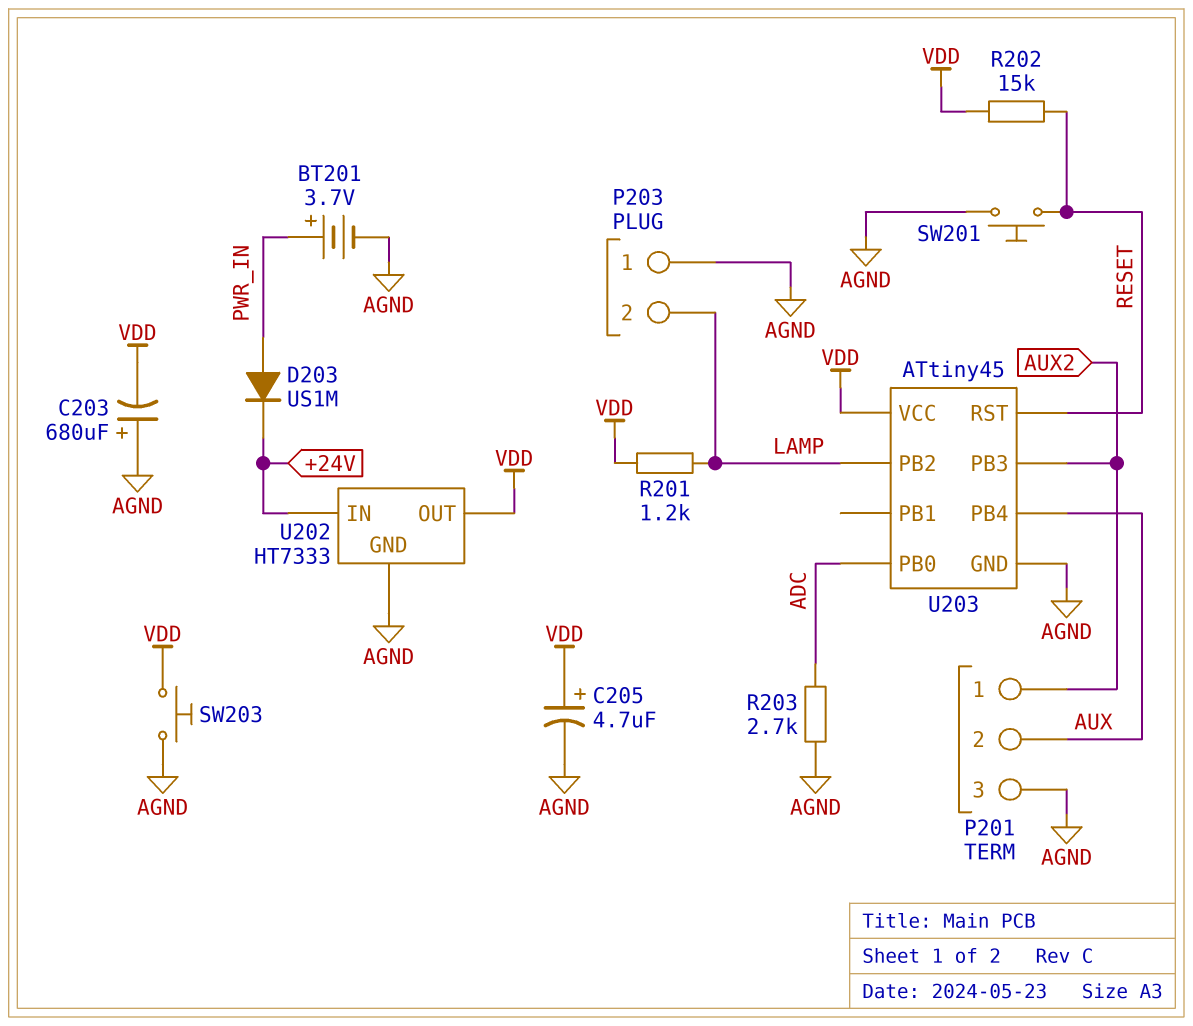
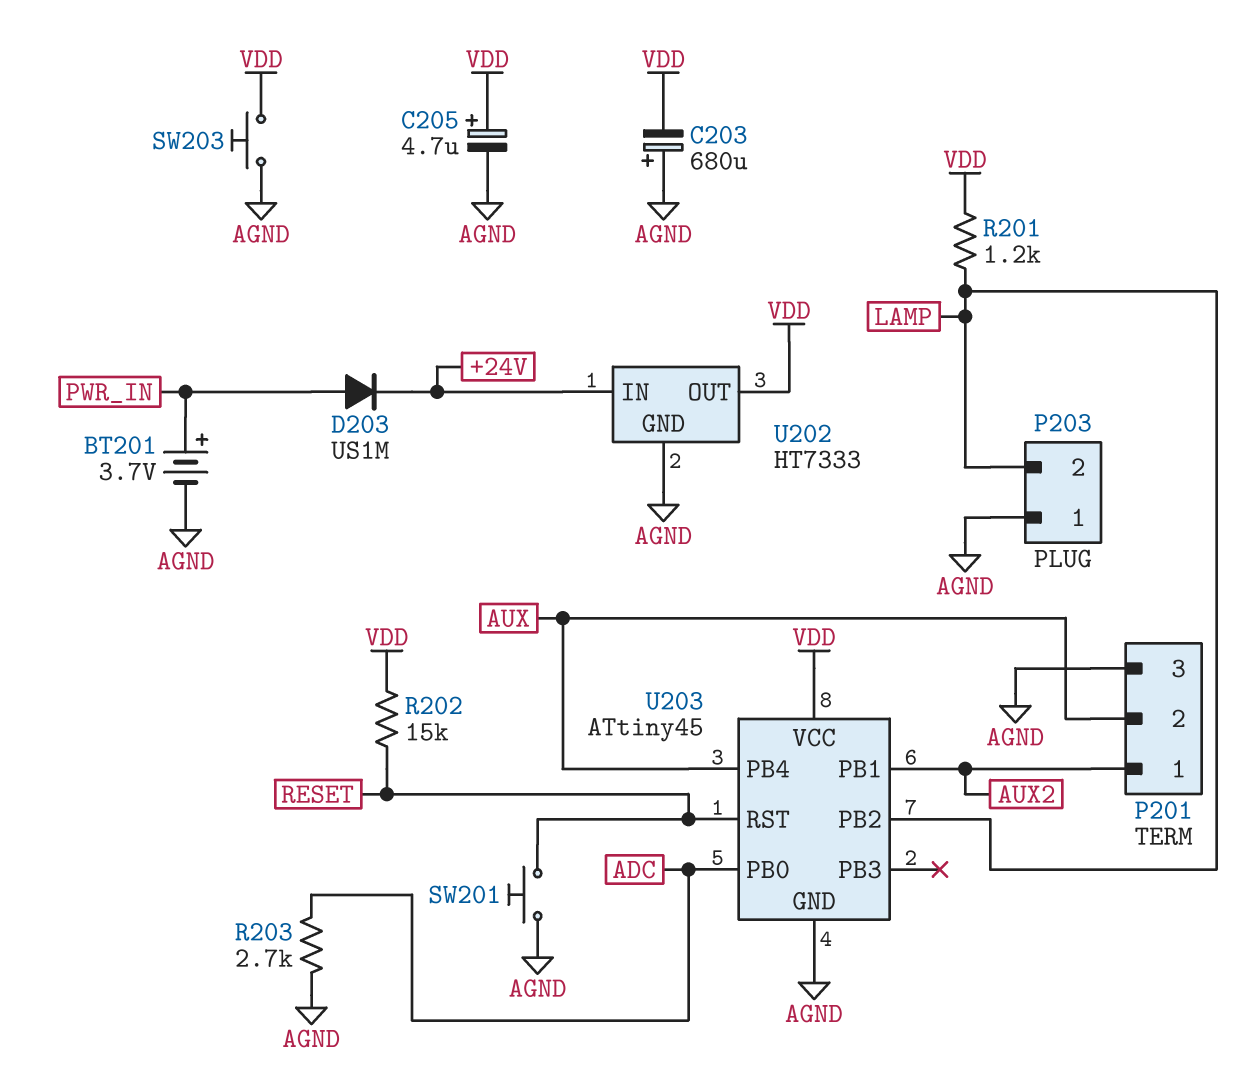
U203 pin PB1: none -> AUX2
U203 pin PB3: AUX2 -> none

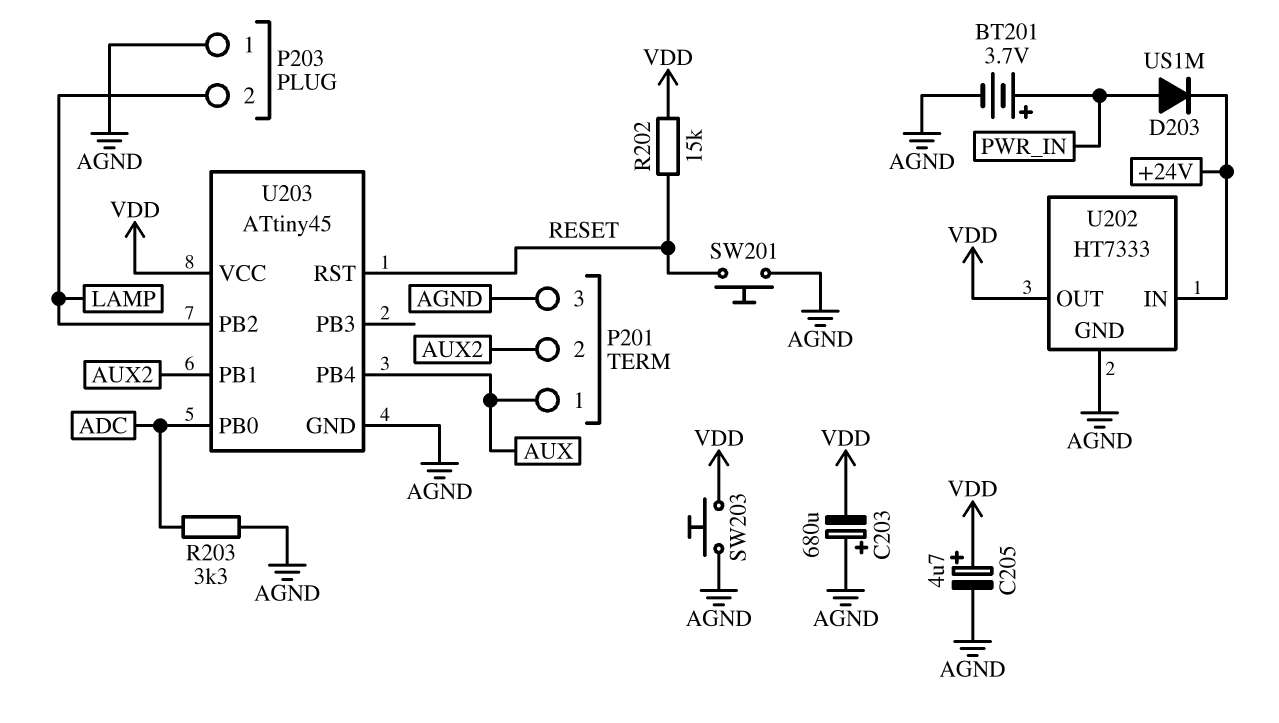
P201 pin 1: AUX2 -> AUX
P201 pin 2: AUX -> AUX2
R201: 1.2k (LAMP, VDD) -> none
R203: 2.7k (ADC, AGND) -> 3.3k (ADC, AGND)

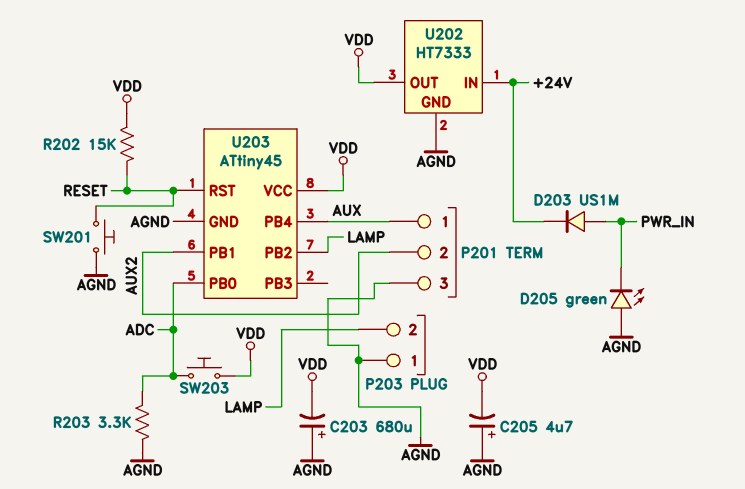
BT201: 3.7V (plus PWR_IN, minus AGND) -> none
C205: 4.7uF (plus VDD, minus AGND) -> 4.7uF (plus AGND, minus VDD)
D205: none -> LED green (A AGND, K PWR_IN)
SW203: button (AGND, VDD) -> button (ADC, VDD)

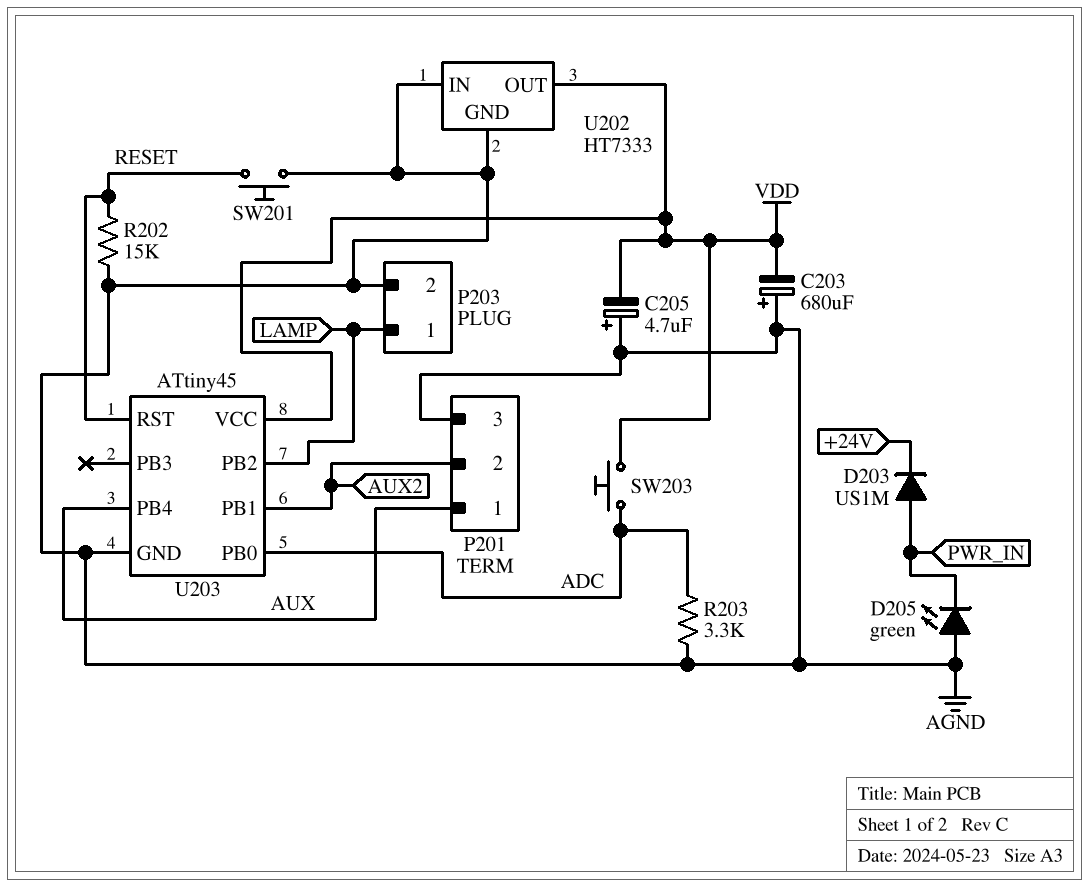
P203 pin 1: AGND -> LAMP
P203 pin 2: LAMP -> AGND
R202: 15k (RESET, VDD) -> 15k (AGND, RESET)
U202 pin IN: +24V -> AGND

